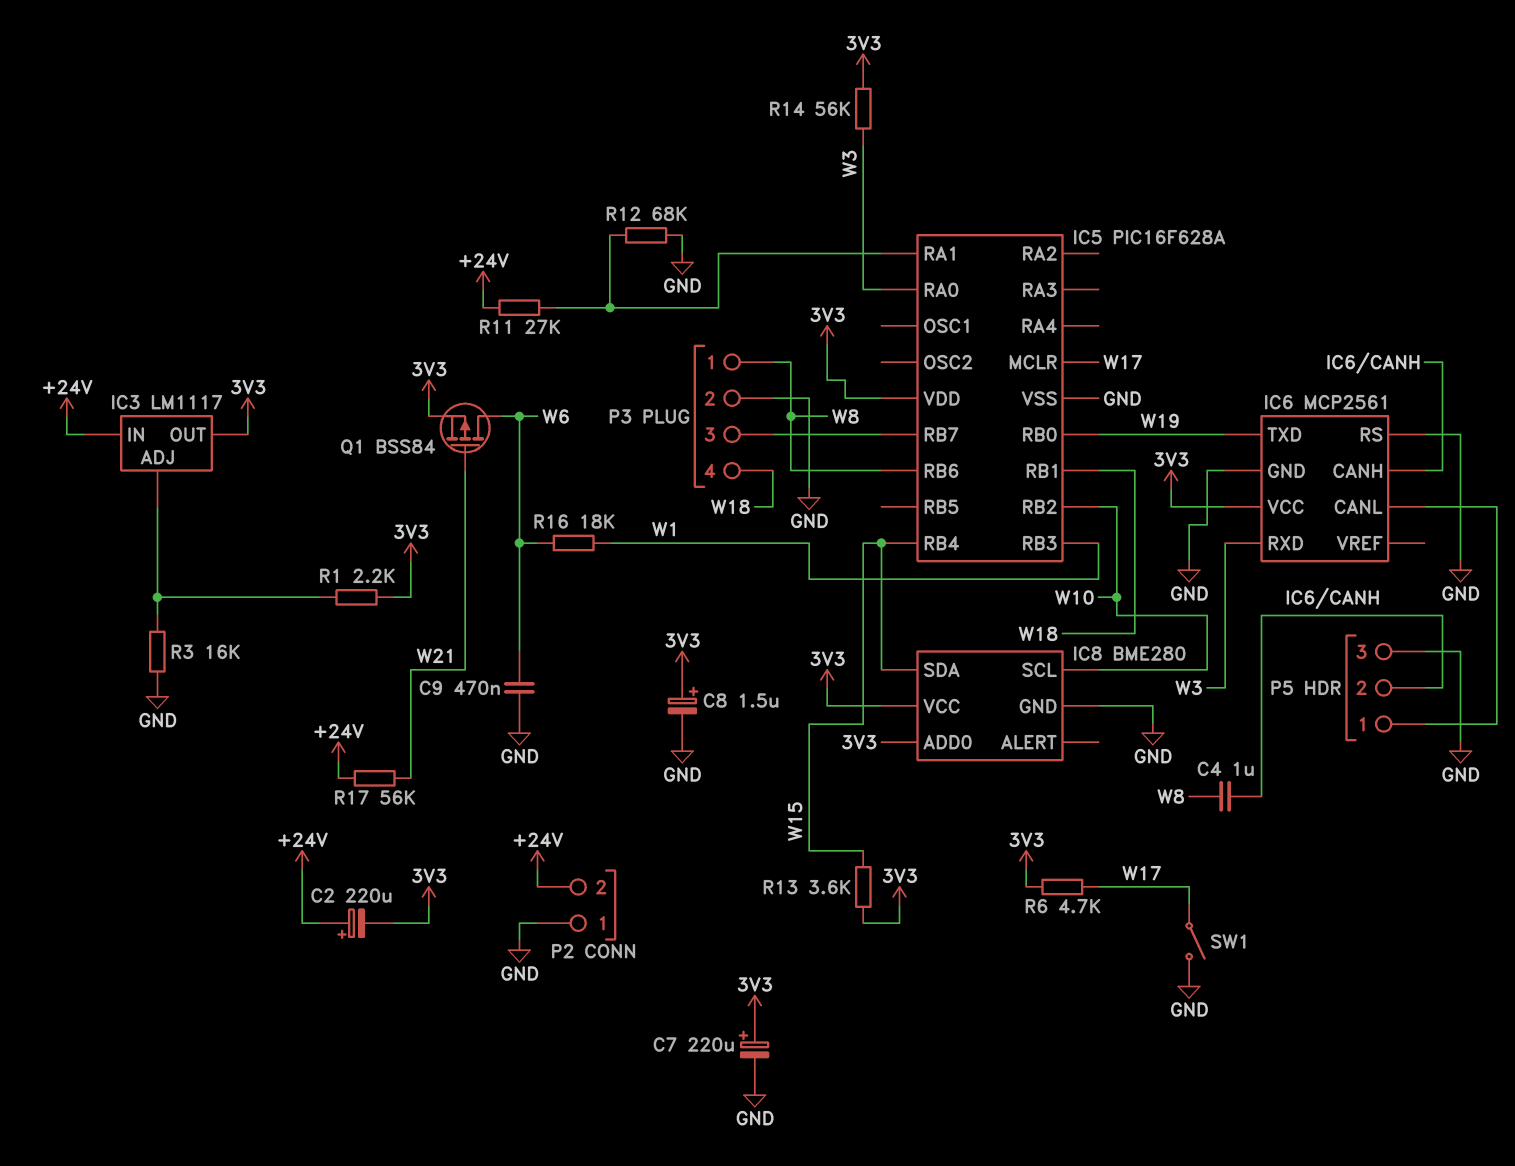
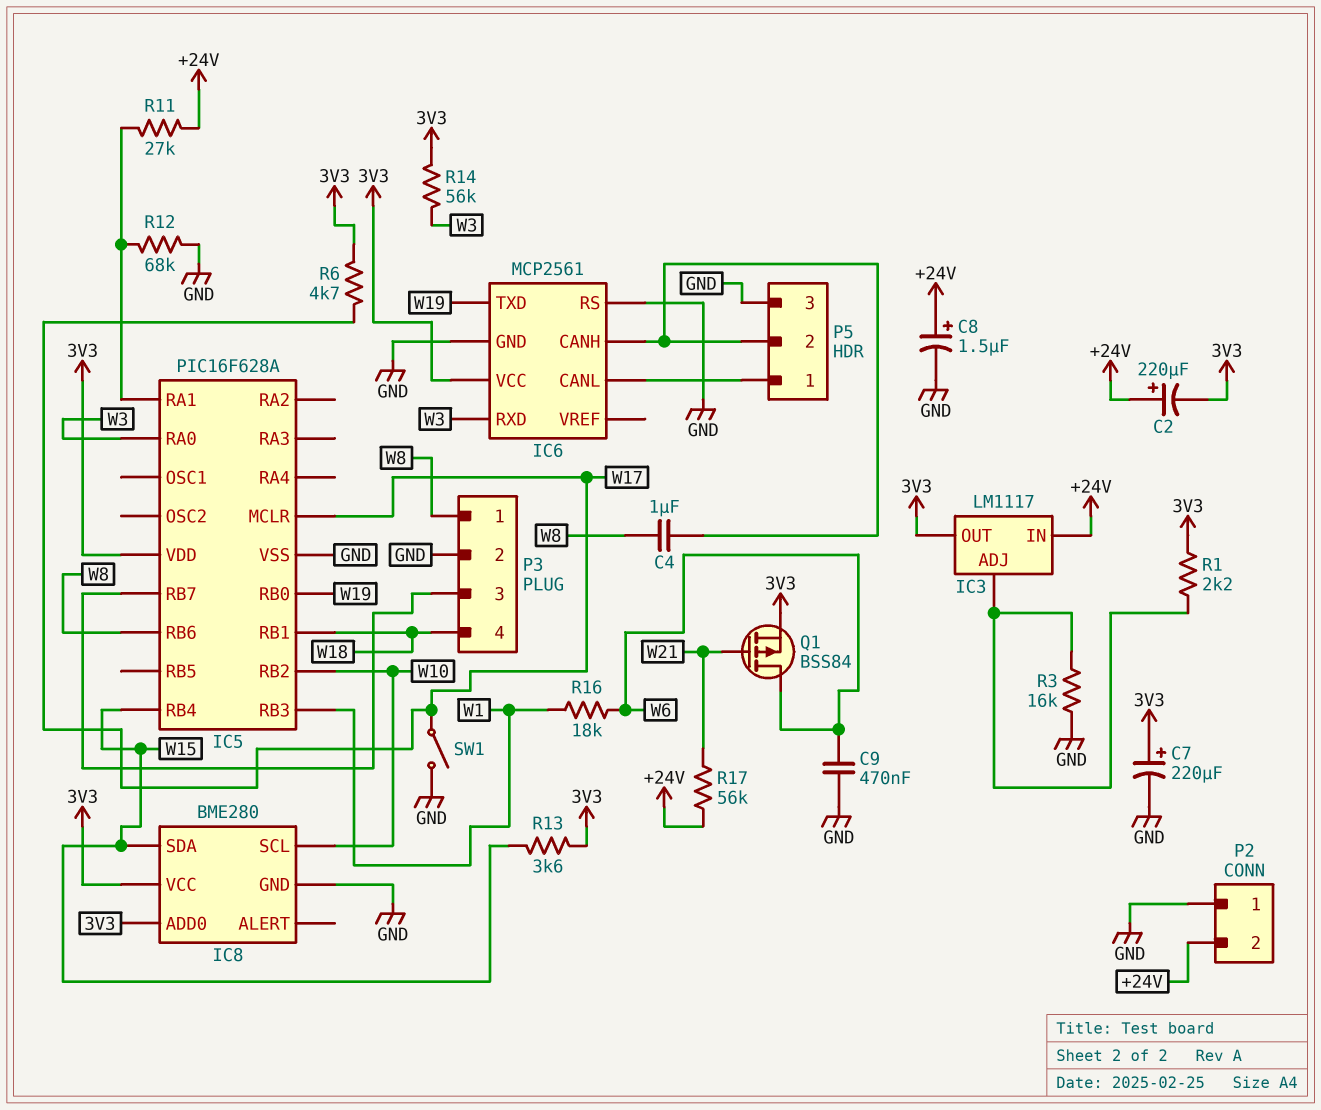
C8: 1.5uF (plus 3V3, minus GND) -> 1.5uF (plus +24V, minus GND)

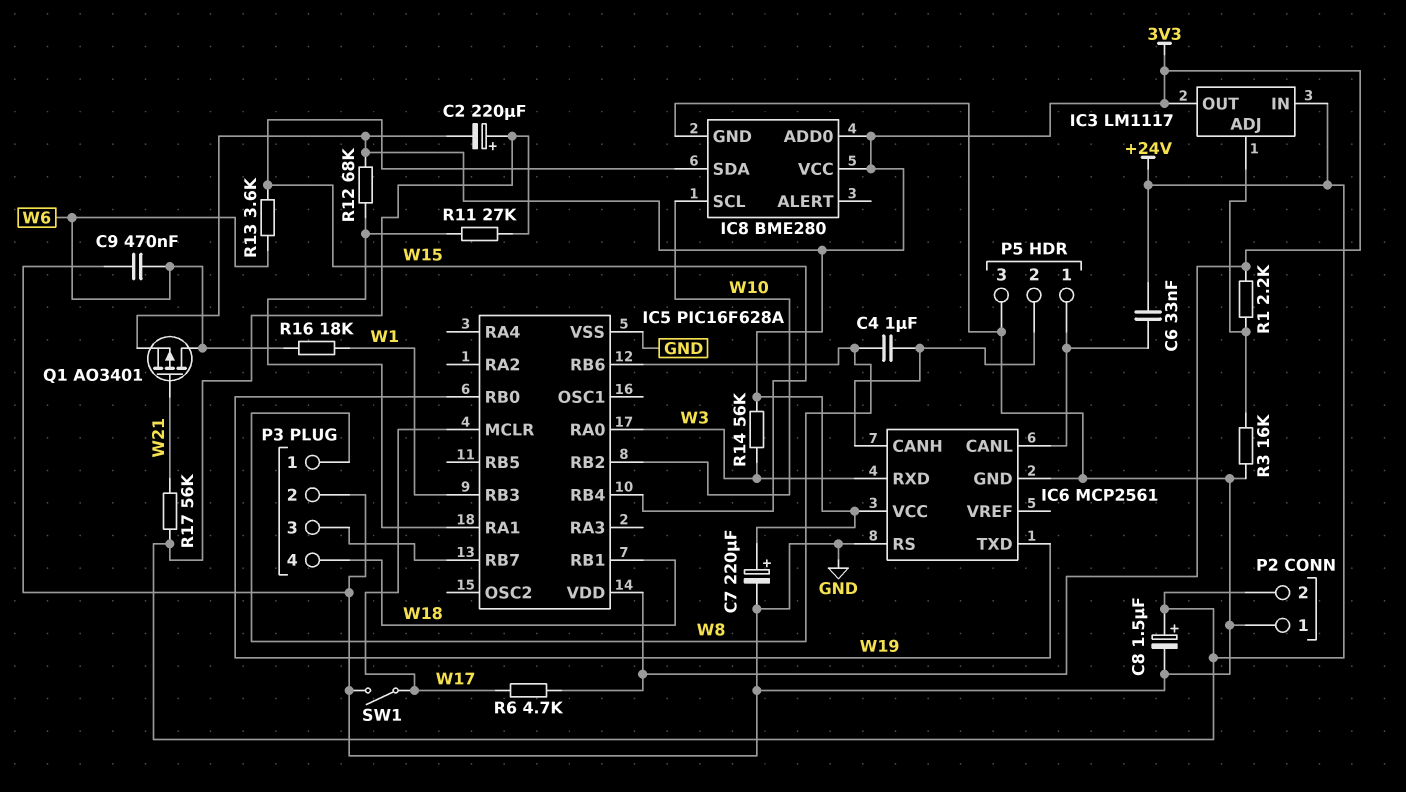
C6: none -> 33nF (+24V, IC6/CANL)
Q1: PMOS BSS84 (G W21, D W6, S 3V3) -> PMOS AO3401 (G W21, D W6, S 3V3)
R12: 68k (GND, IC5/RA1) -> 68k (3V3, IC5/RA1)
R13: 3.6k (3V3, W15) -> 3.6k (W6, W15)

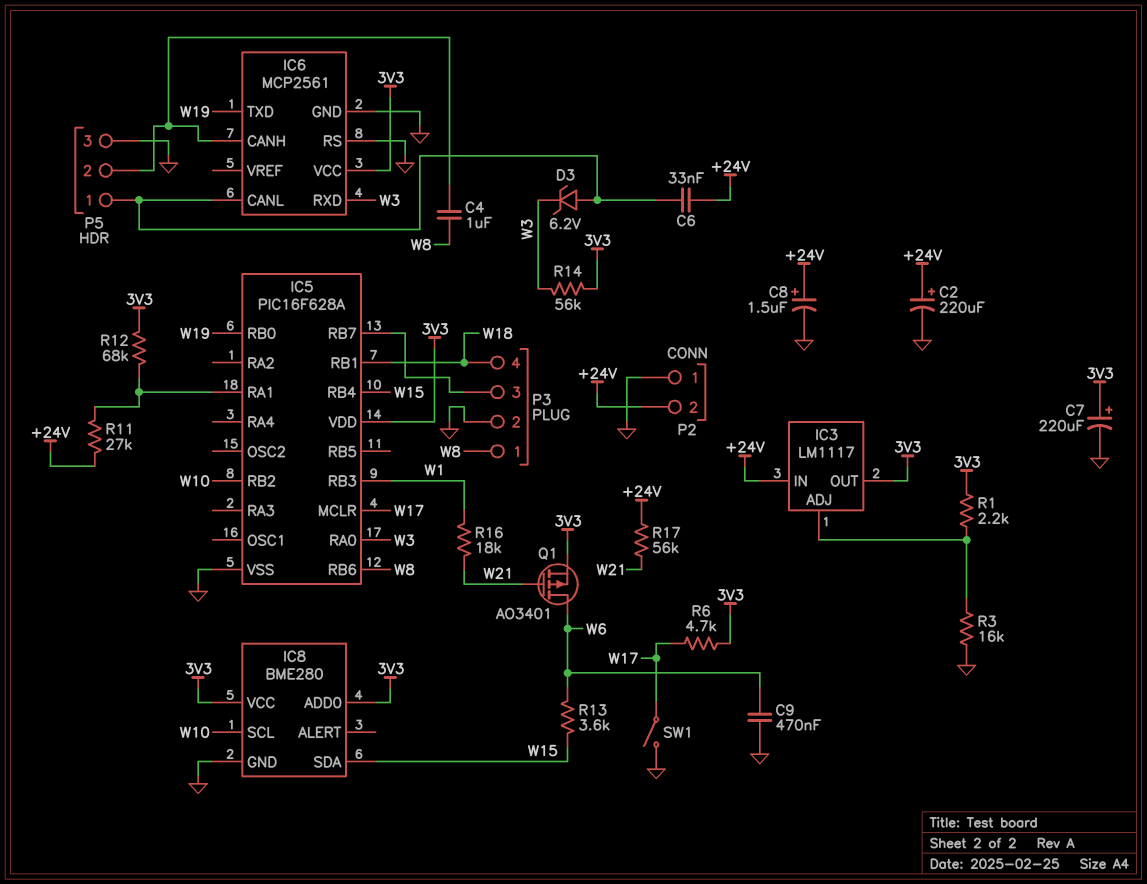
C2: 220uF (plus +24V, minus 3V3) -> 220uF (plus +24V, minus GND)
D3: none -> zener 6.2V (A IC6/CANL, K W3)
R16: 18k (W1, W6) -> 18k (W1, W21)

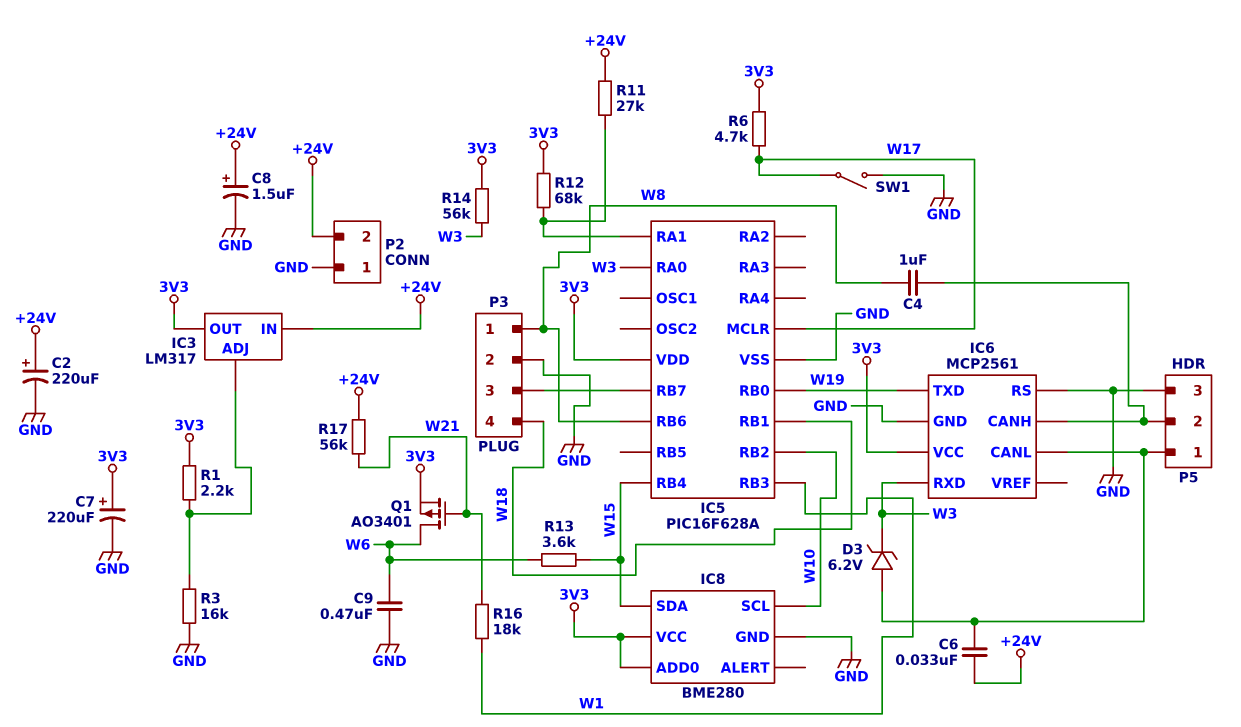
IC3: LM1117 -> LM317

